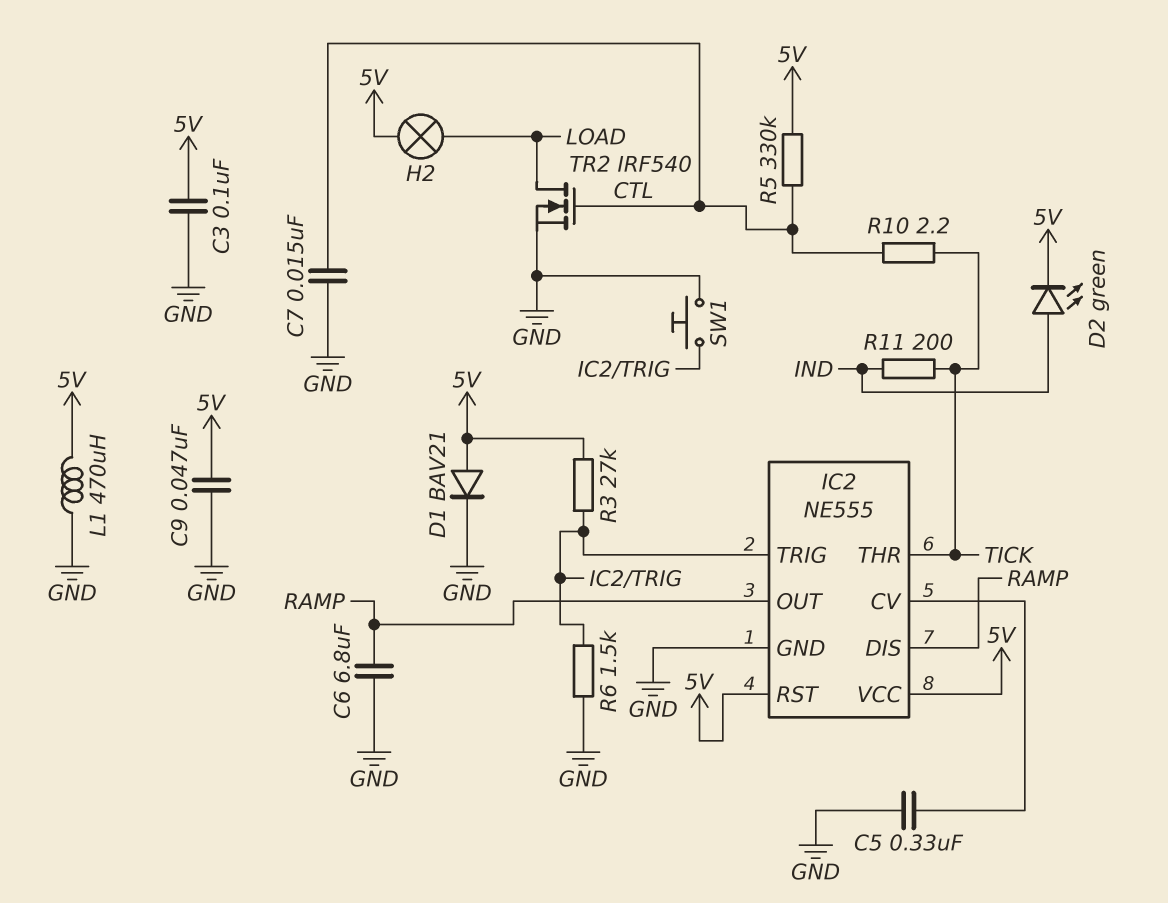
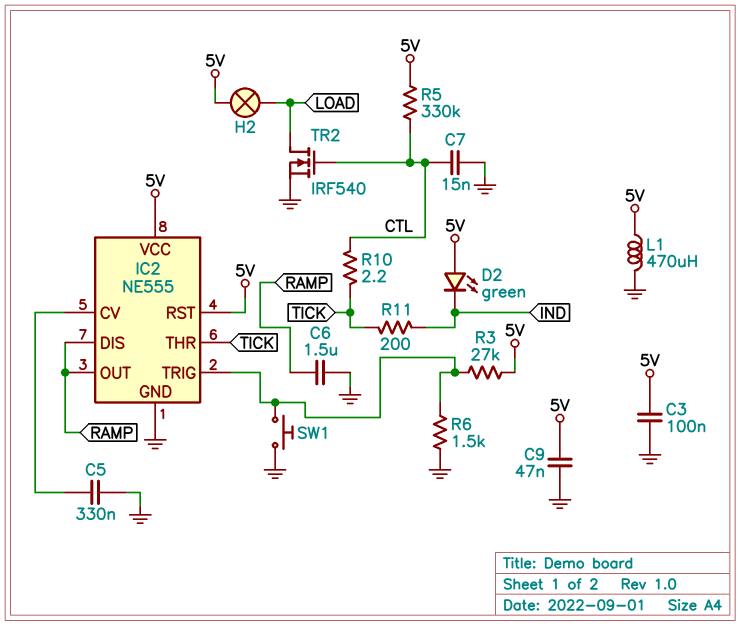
C6: 6.8uF (GND, RAMP) -> 1.5uF (GND, RAMP)
D1: diode BAV21 (A 5V, K GND) -> none
D2: LED green (A IND, K 5V) -> LED green (A 5V, K IND)

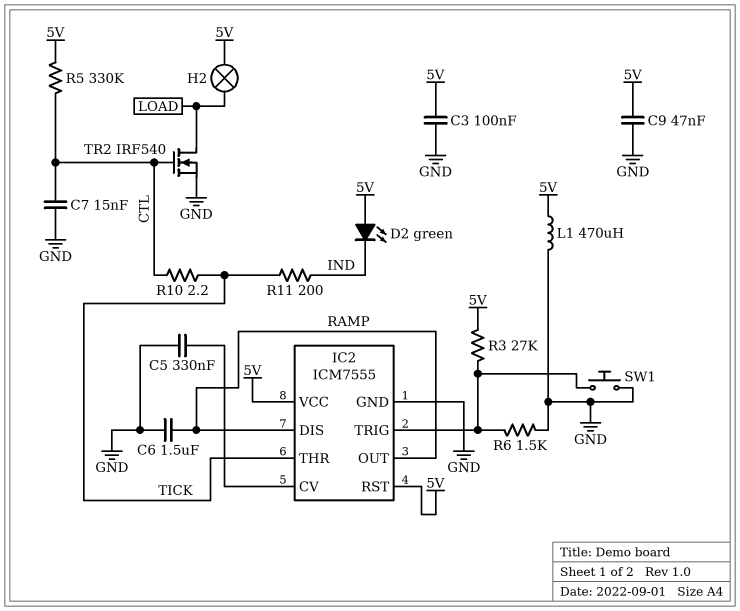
IC2: NE555 -> ICM7555

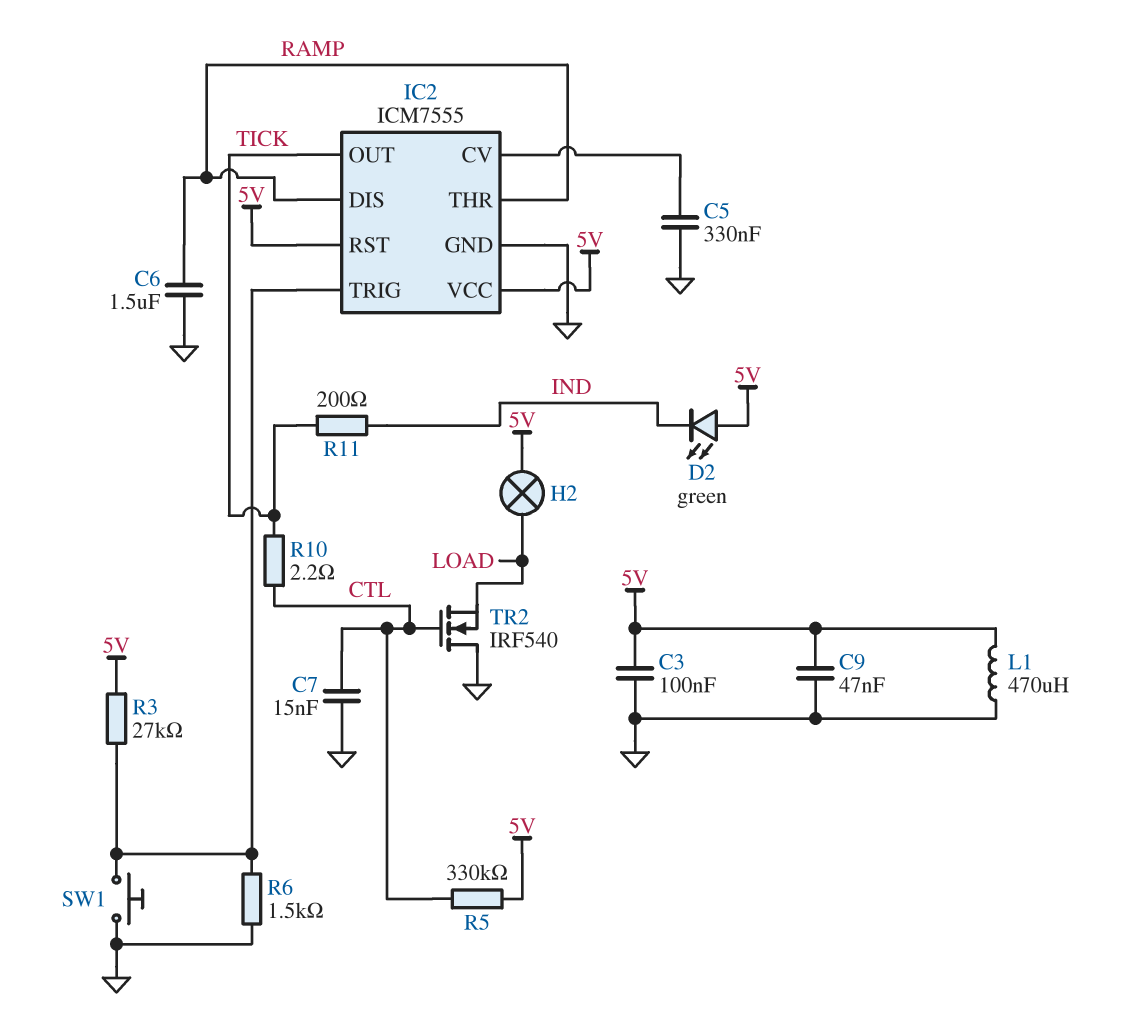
IC2 pin OUT: RAMP -> TICK
IC2 pin THR: TICK -> RAMP
TR2: NMOS IRF540 (G CTL, D LOAD, S GND) -> NMOS IRF540 (G CTL, D GND, S LOAD)

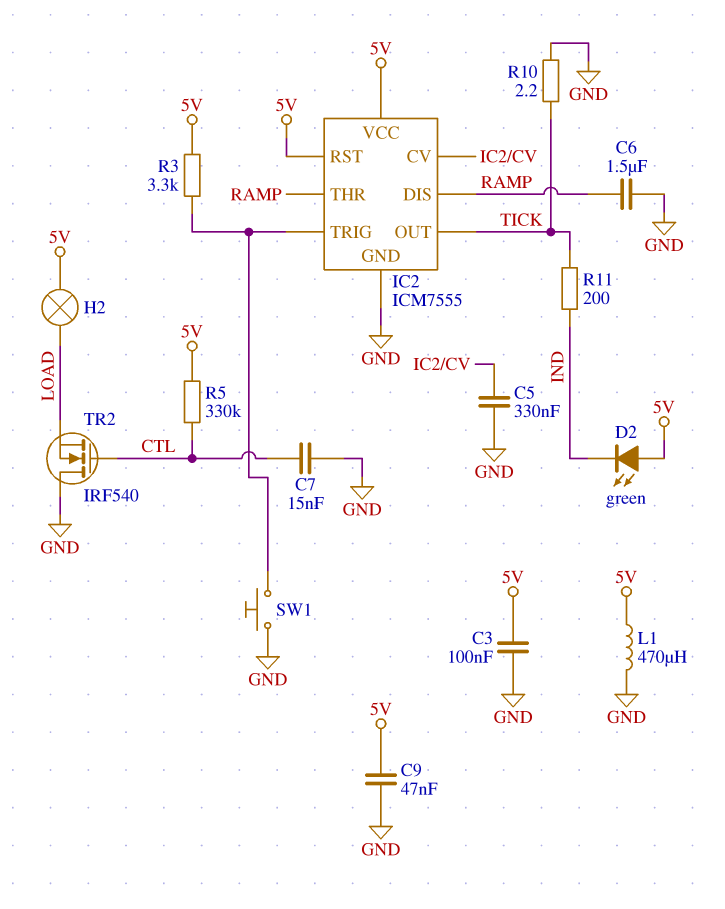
R3: 27k (5V, IC2/TRIG) -> 3.3k (5V, IC2/TRIG)
R6: 1.5k (GND, IC2/TRIG) -> none
R10: 2.2 (CTL, TICK) -> 2.2 (GND, TICK)

